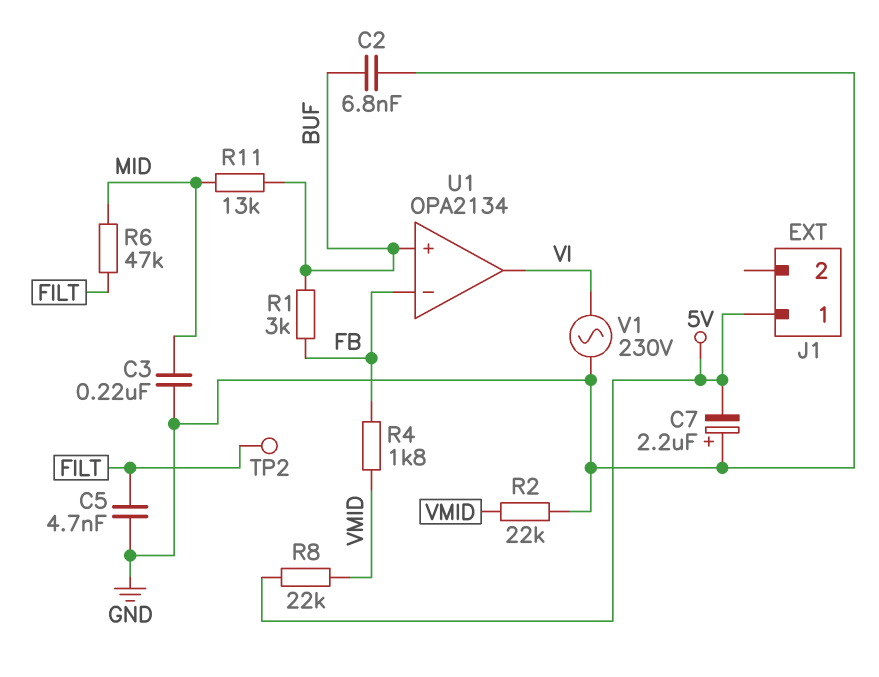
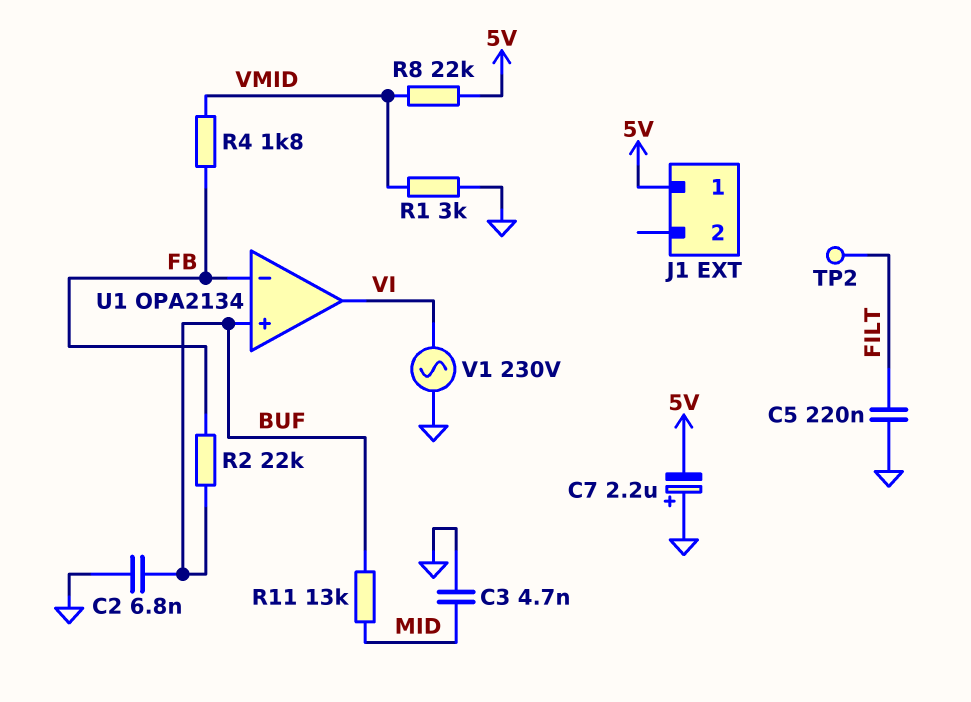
C3: 220nF (GND, MID) -> 4.7nF (GND, MID)
C5: 4.7nF (FILT, GND) -> 220nF (FILT, GND)
R1: 3k (BUF, FB) -> 3k (GND, VMID)
R2: 22k (GND, VMID) -> 22k (BUF, FB)
R6: 47k (FILT, MID) -> none

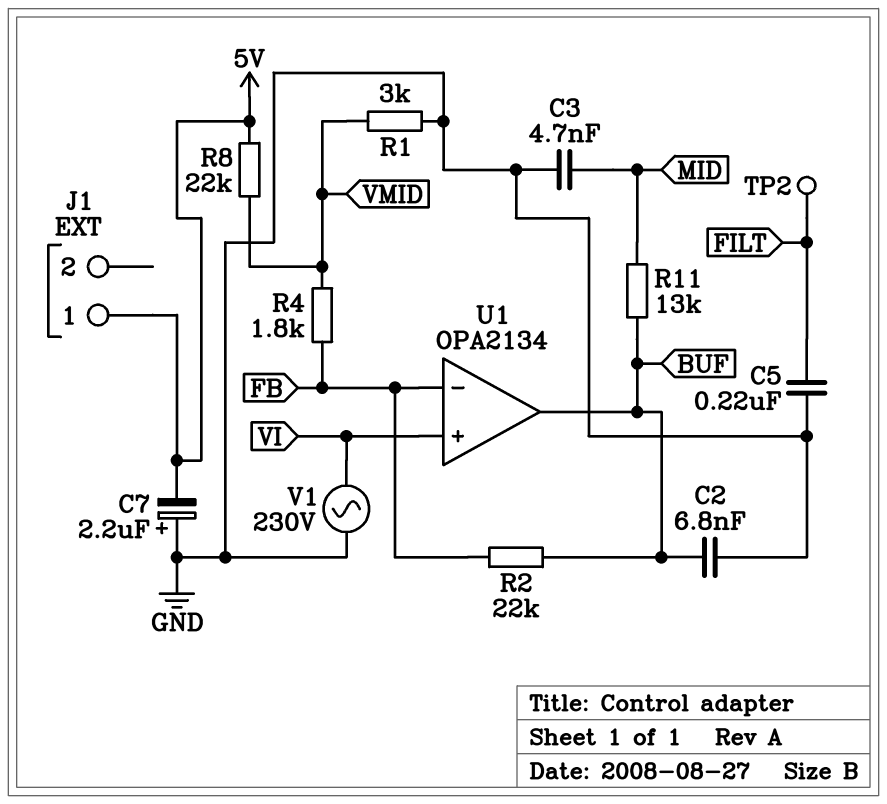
U1 pin in+: BUF -> VI
U1 pin out: VI -> BUF

